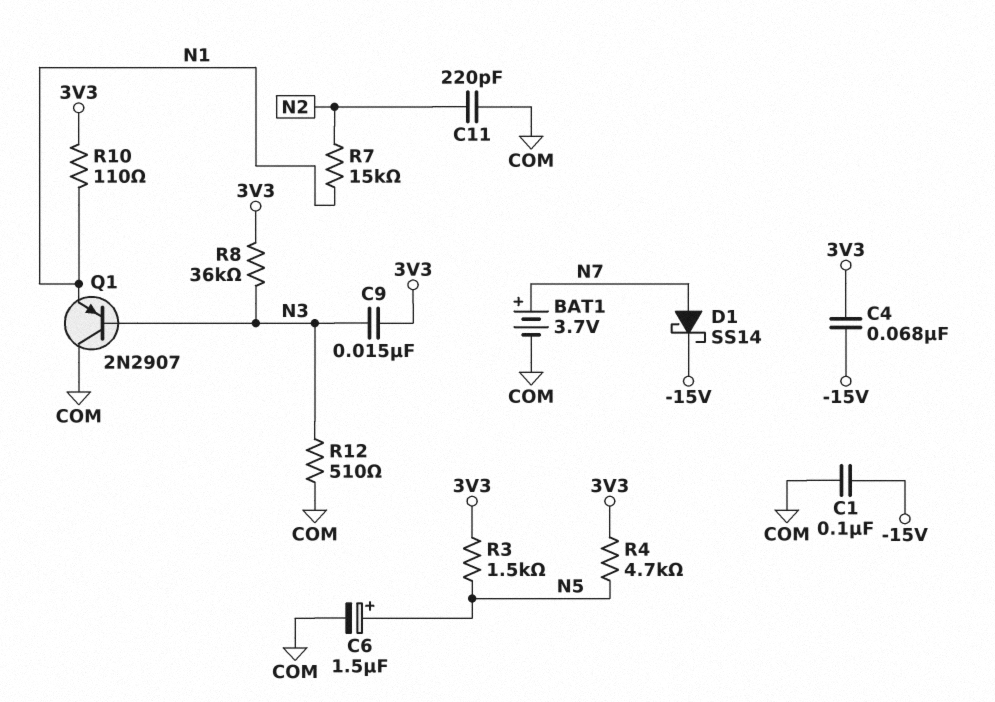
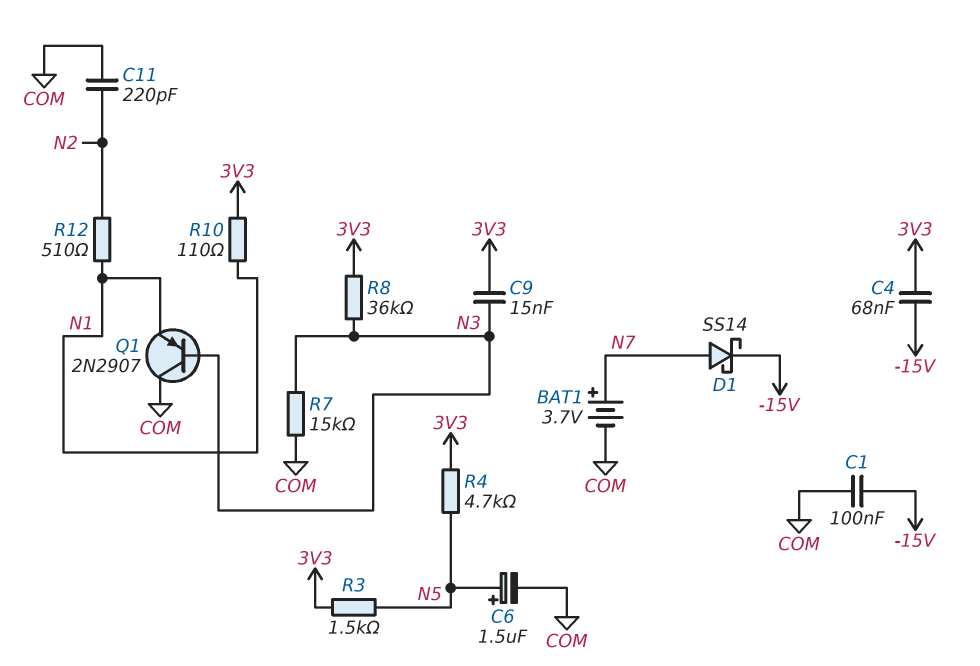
R7: 15k (N1, N2) -> 15k (COM, N3)
R12: 510 (COM, N3) -> 510 (N1, N2)

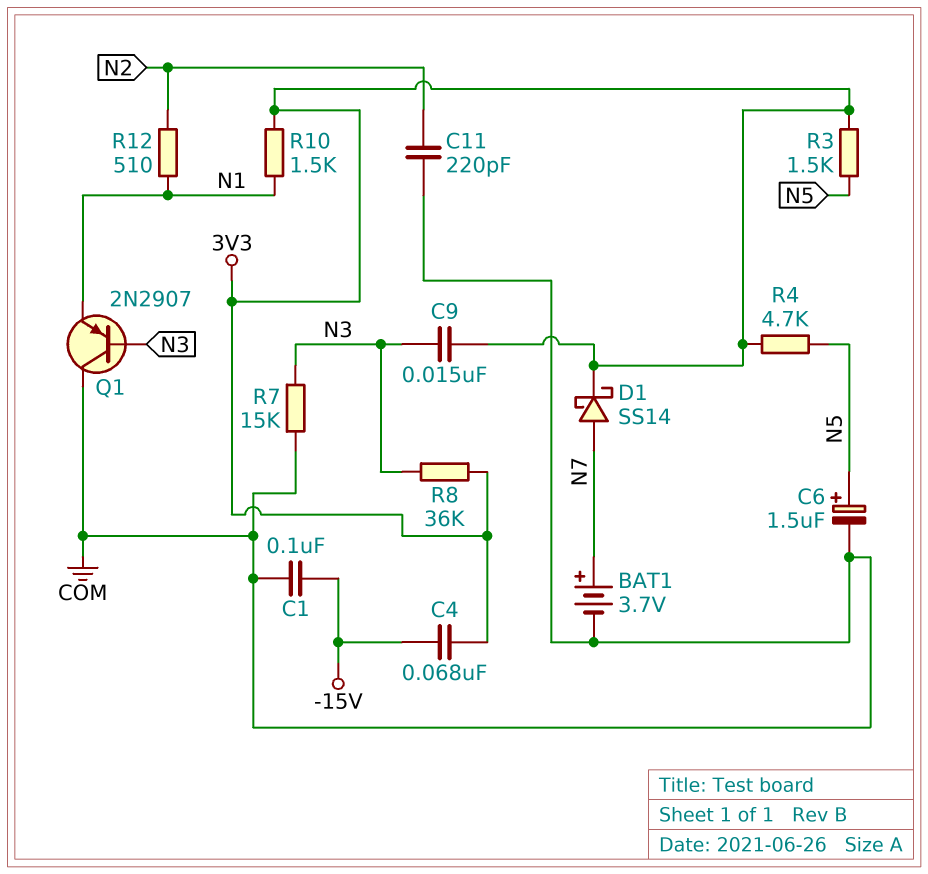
D1: schottky SS14 (A N7, K -15V) -> schottky SS14 (A N7, K 3V3)
R10: 110 (3V3, N1) -> 1.5k (3V3, N1)

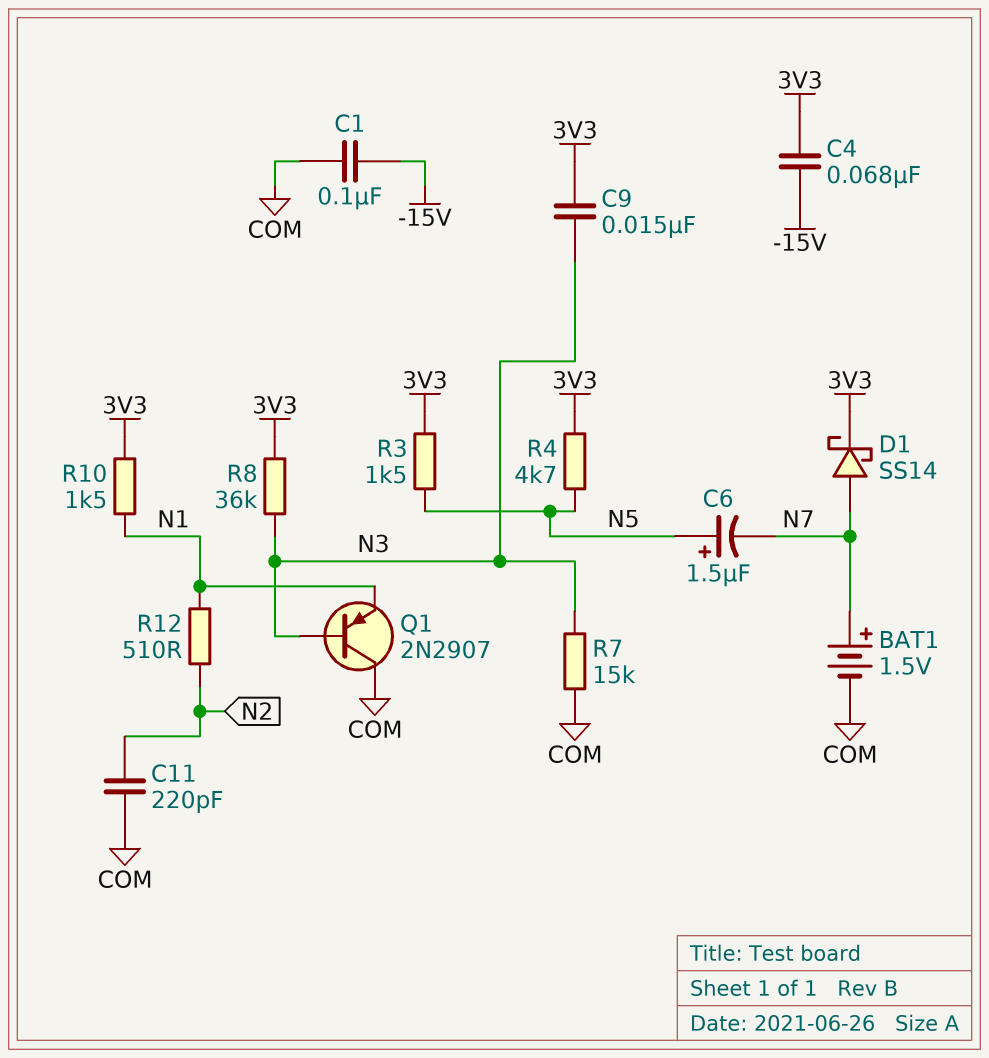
BAT1: 3.7V (plus N7, minus COM) -> 1.5V (plus N7, minus COM)
C6: 1.5uF (plus N5, minus COM) -> 1.5uF (plus N5, minus N7)

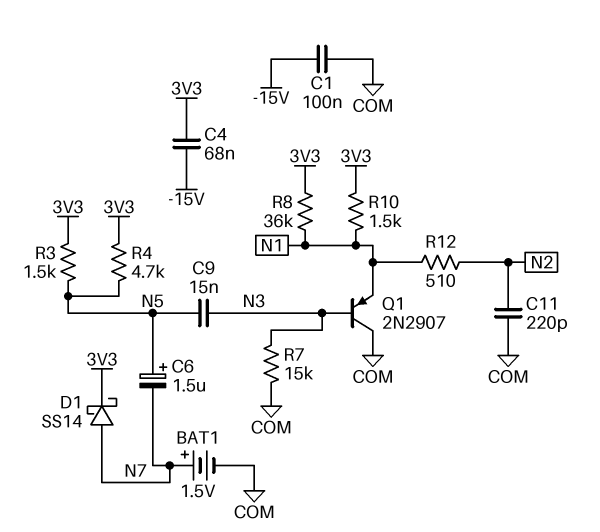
C9: 15nF (3V3, N3) -> 15nF (N3, N5)
R8: 36k (3V3, N3) -> 36k (3V3, N1)

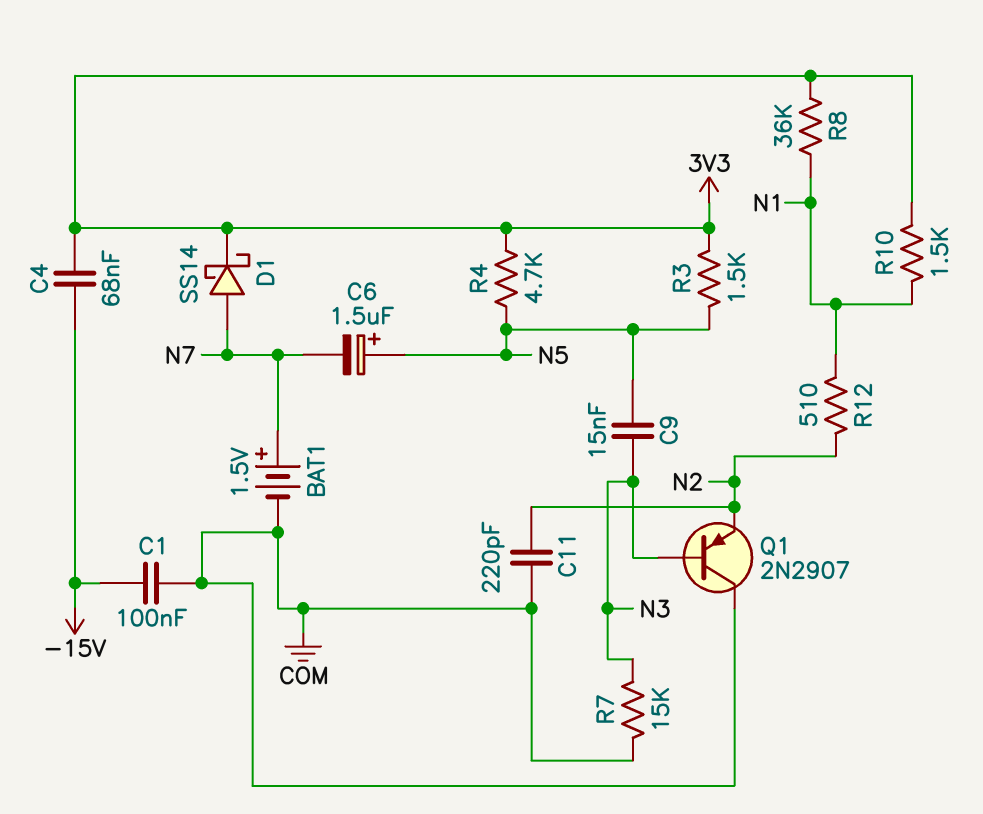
Q1: PNP 2N2907 (B N3, C COM, E N1) -> PNP 2N2907 (B N3, C COM, E N2)

